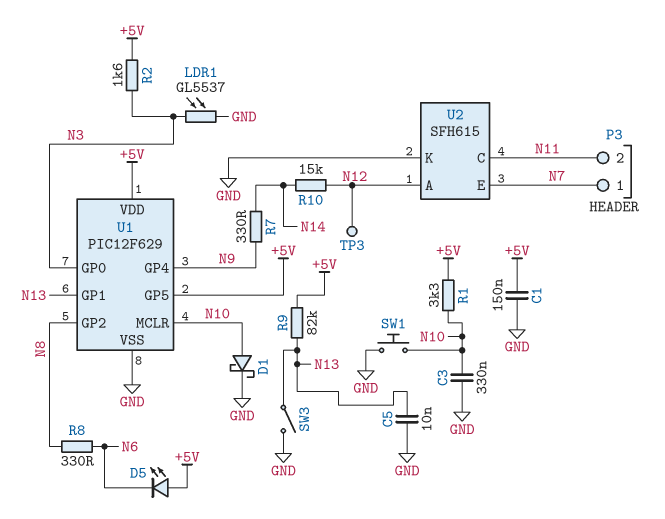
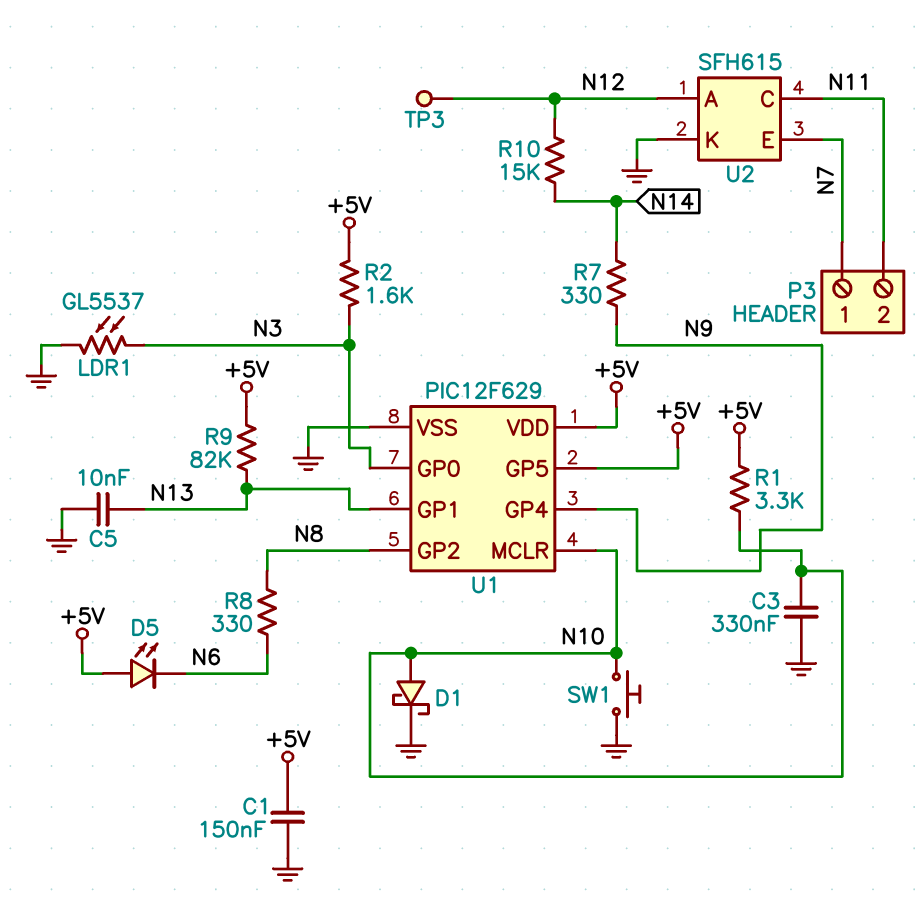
SW3: switch (GND, N13) -> none

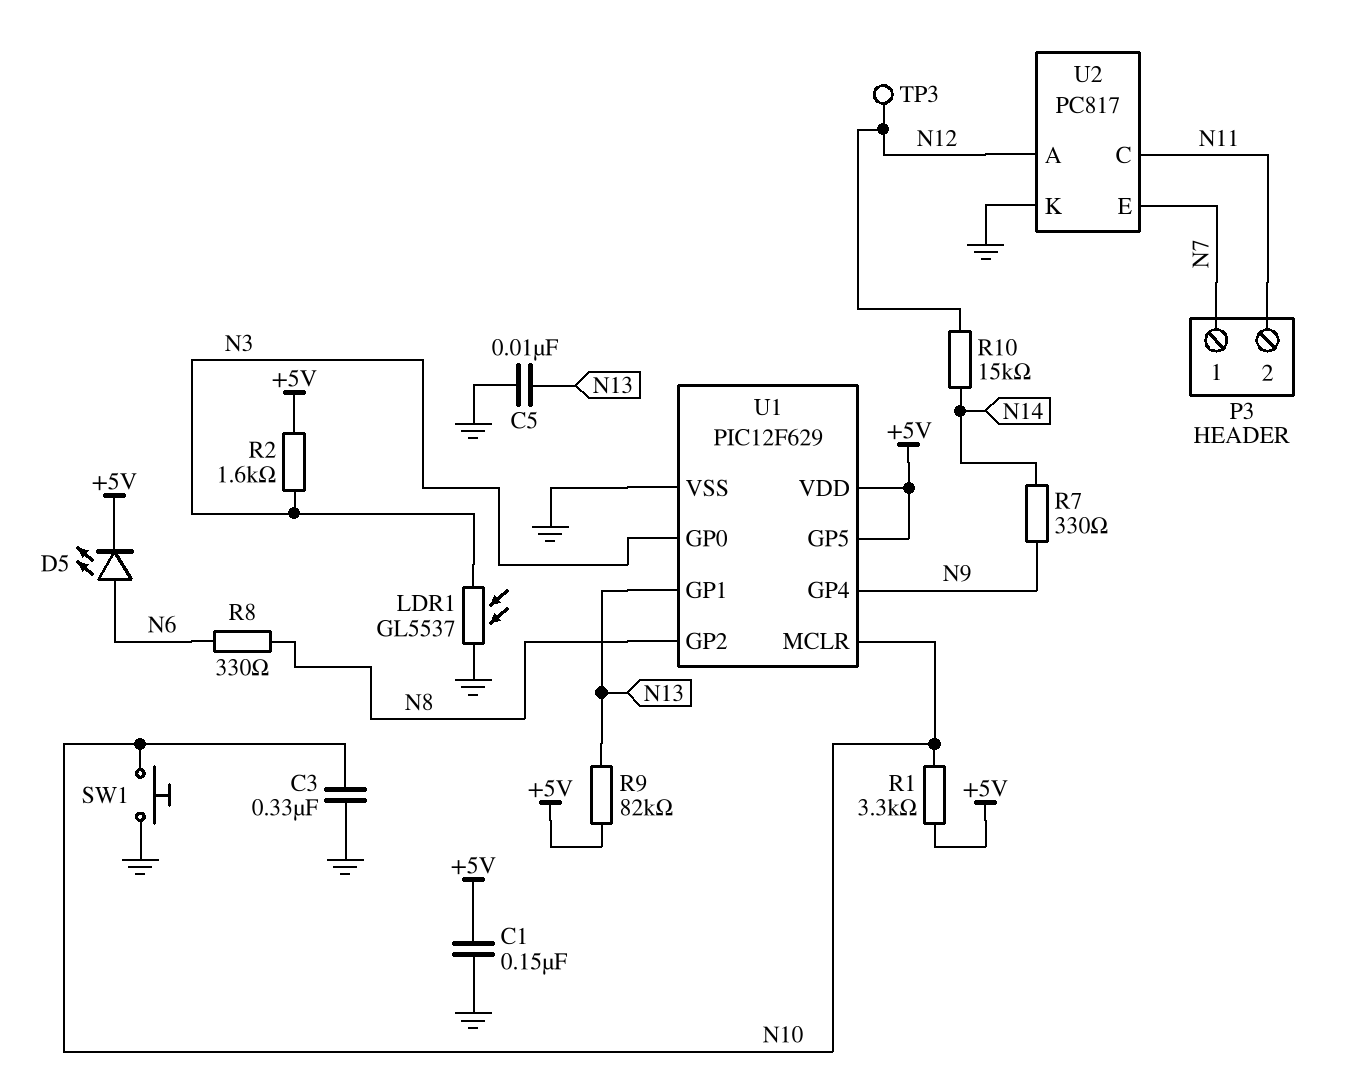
D1: schottky (A N10, K GND) -> none
D5: LED (A +5V, K N6) -> LED (A N6, K +5V)
U2: SFH615 -> PC817

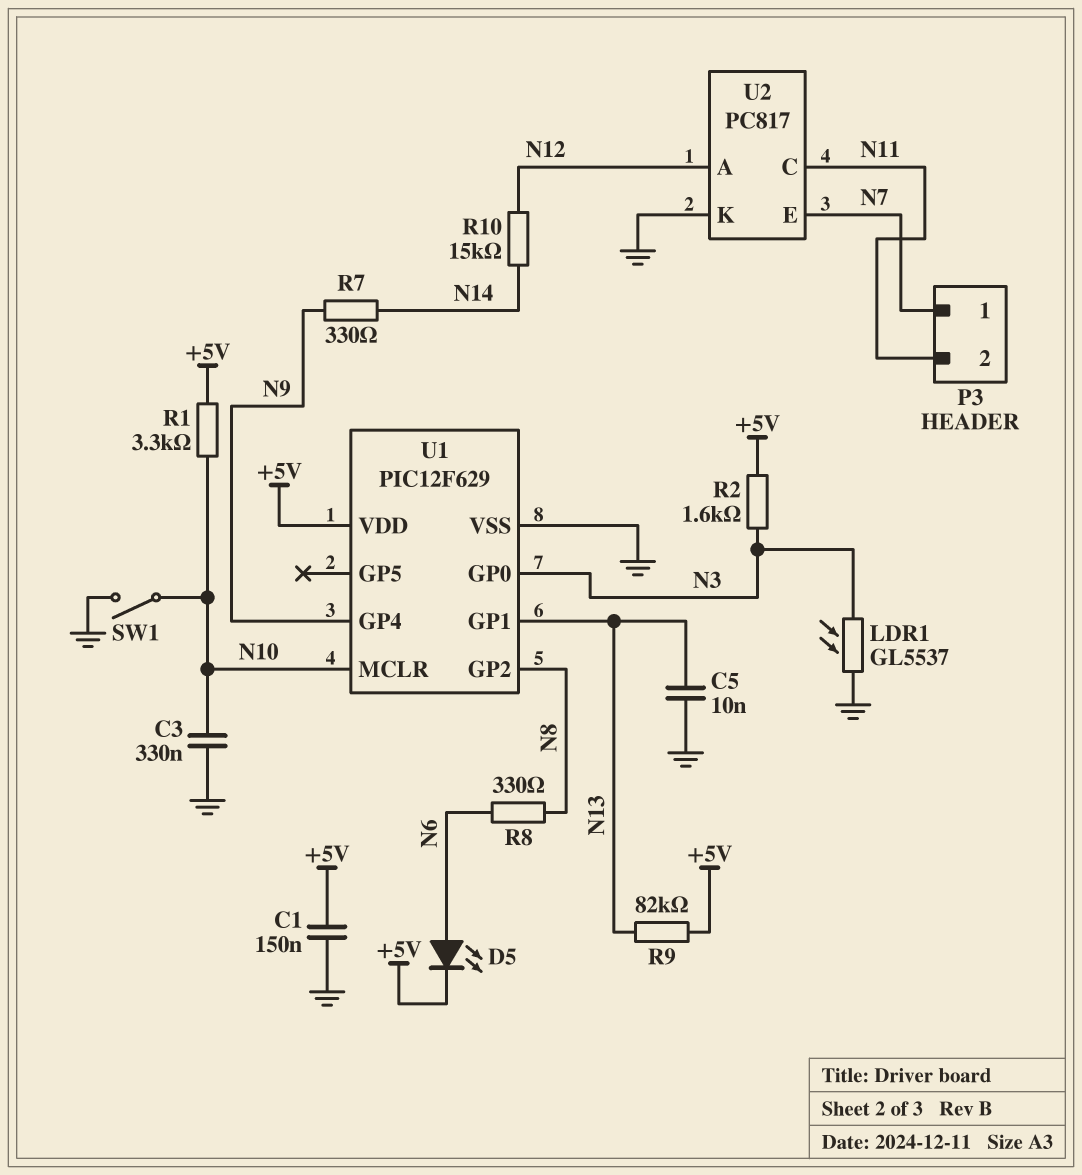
SW1: button (GND, N10) -> switch (GND, N10)
TP3: test point (N12) -> none
U1 pin GP5: +5V -> none

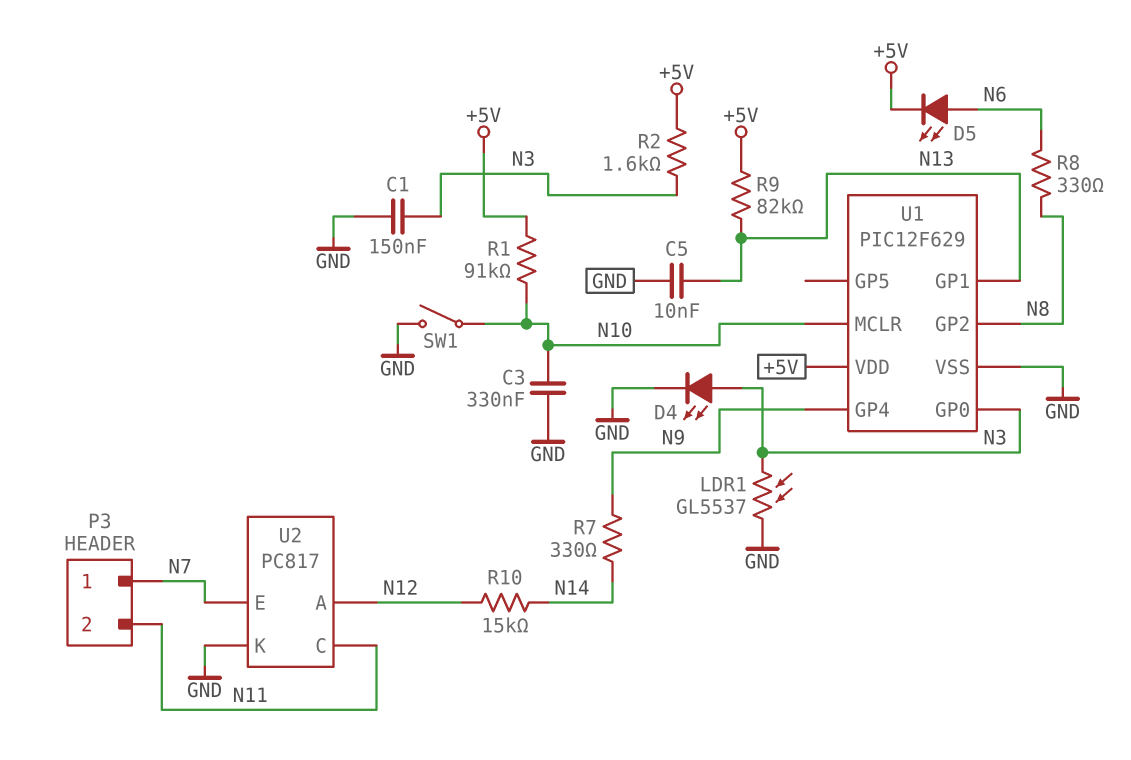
C1: 150nF (+5V, GND) -> 150nF (GND, N3)
D4: none -> LED (A N3, K GND)
R1: 3.3k (+5V, N10) -> 91k (+5V, N10)

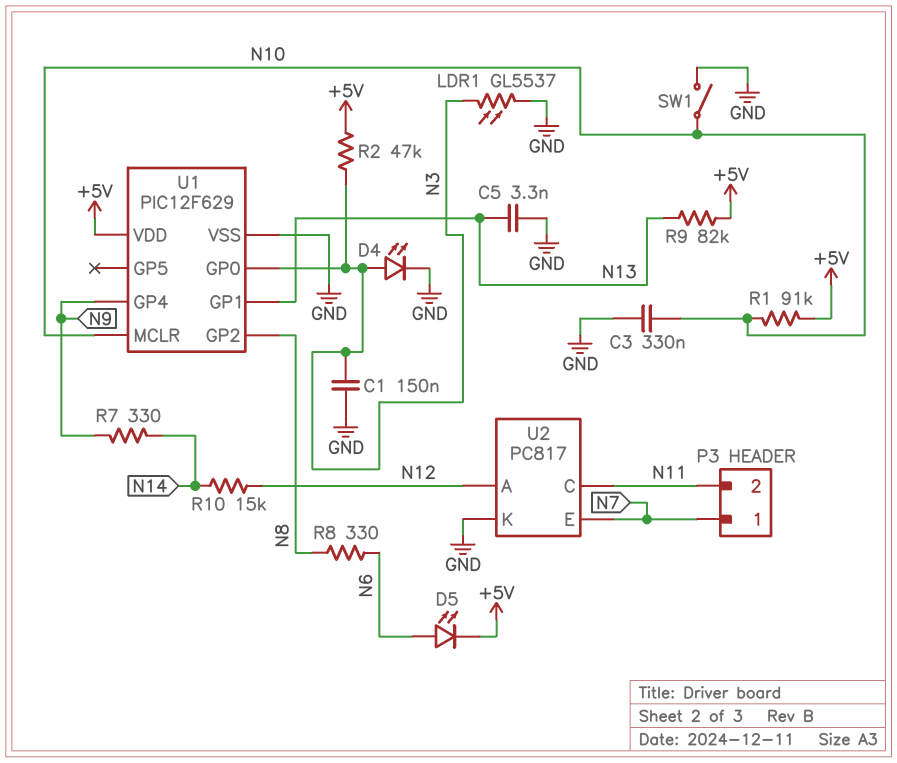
C5: 10nF (GND, N13) -> 3.3nF (GND, N13)
R2: 1.6k (+5V, N3) -> 47k (+5V, N3)

